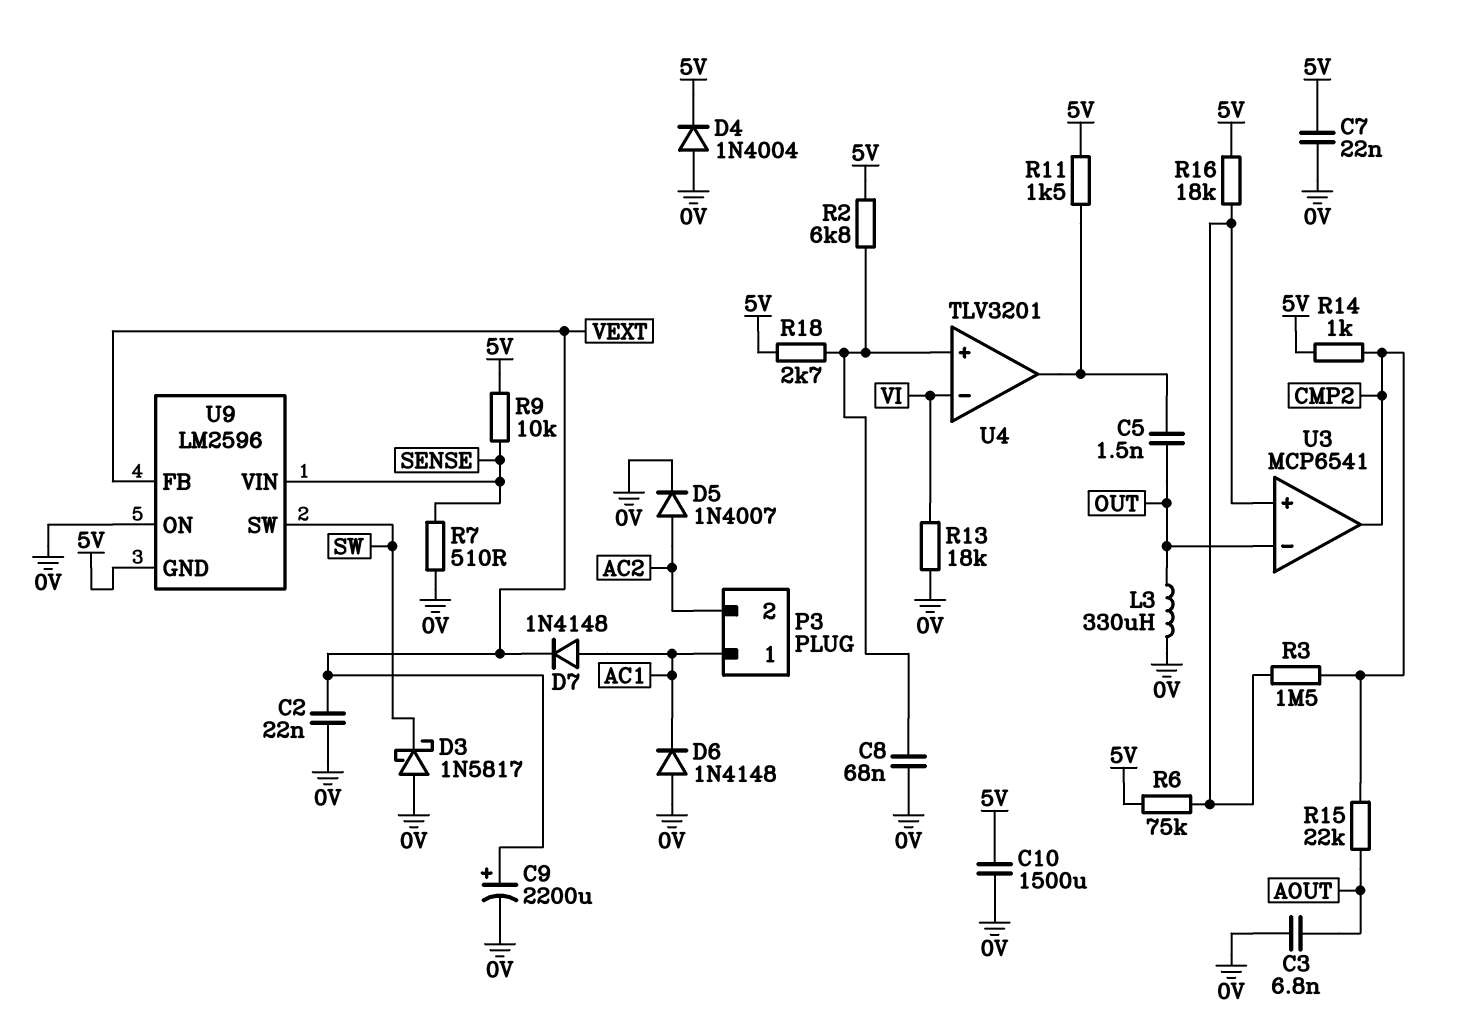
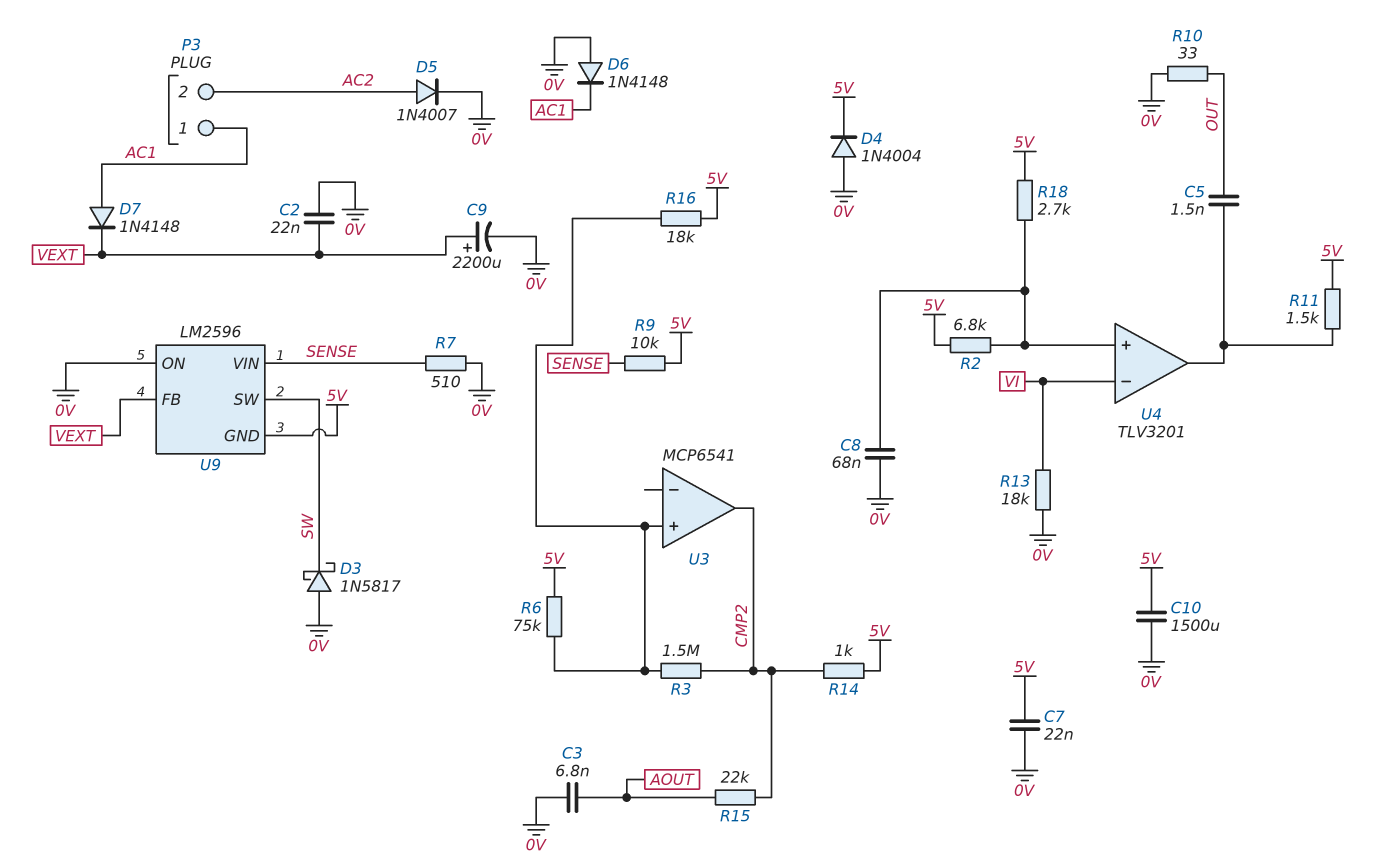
L3: 330uH (0V, OUT) -> none
R10: none -> 33 (0V, OUT)
U3 pin in-: OUT -> none

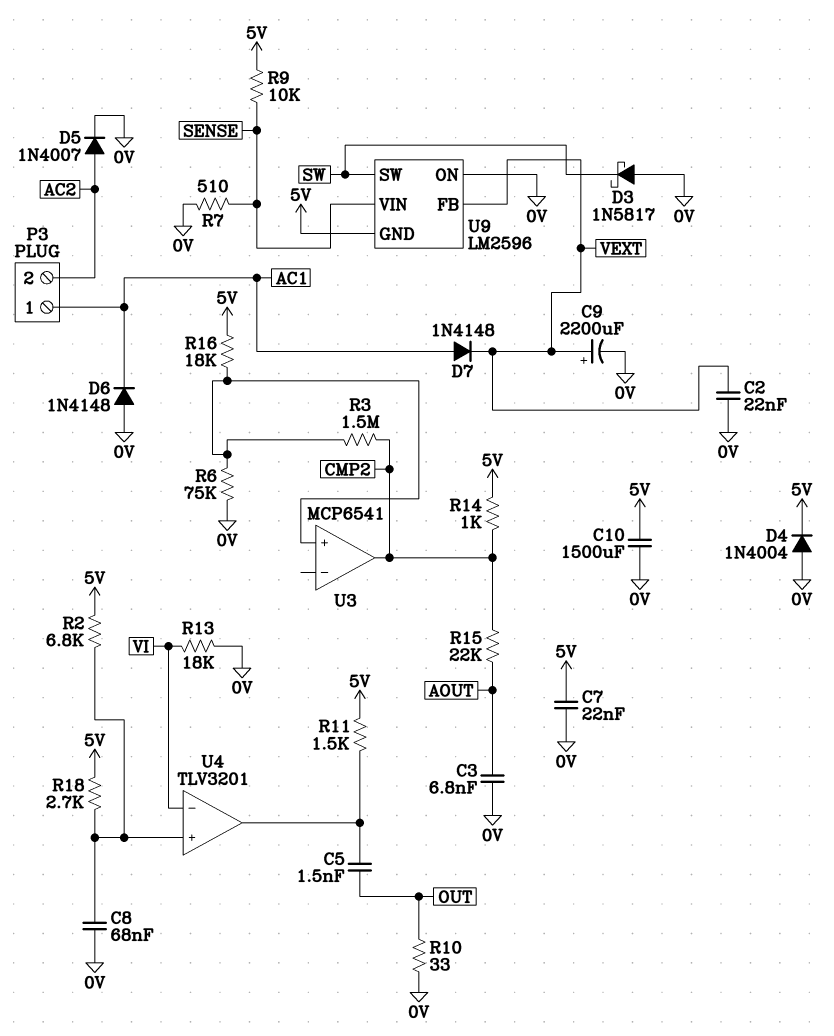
R6: 75k (5V, U3/in+) -> 75k (0V, U3/in+)

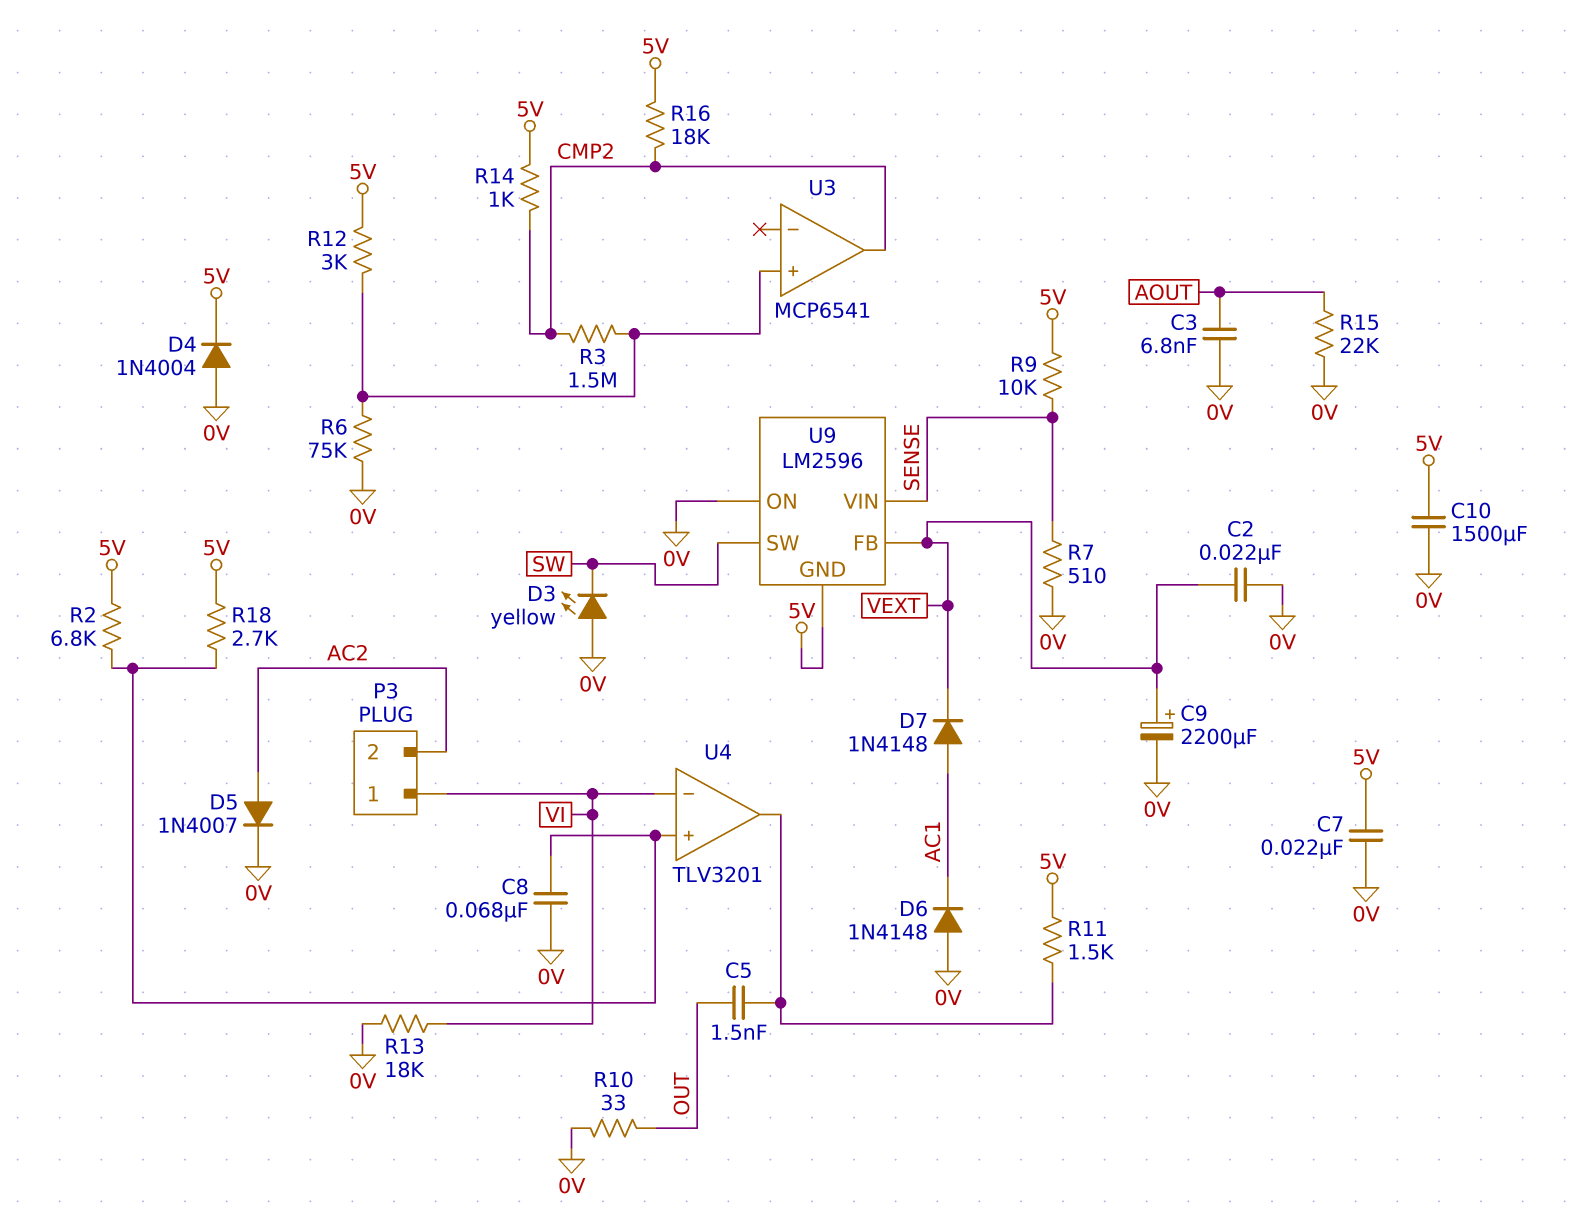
D3: schottky 1N5817 (A 0V, K SW) -> LED yellow (A 0V, K SW)
P3 pin 1: AC1 -> VI
R12: none -> 3k (5V, U3/in+)
R15: 22k (AOUT, CMP2) -> 22k (0V, AOUT)
R16: 18k (5V, U3/in+) -> 18k (5V, CMP2)

